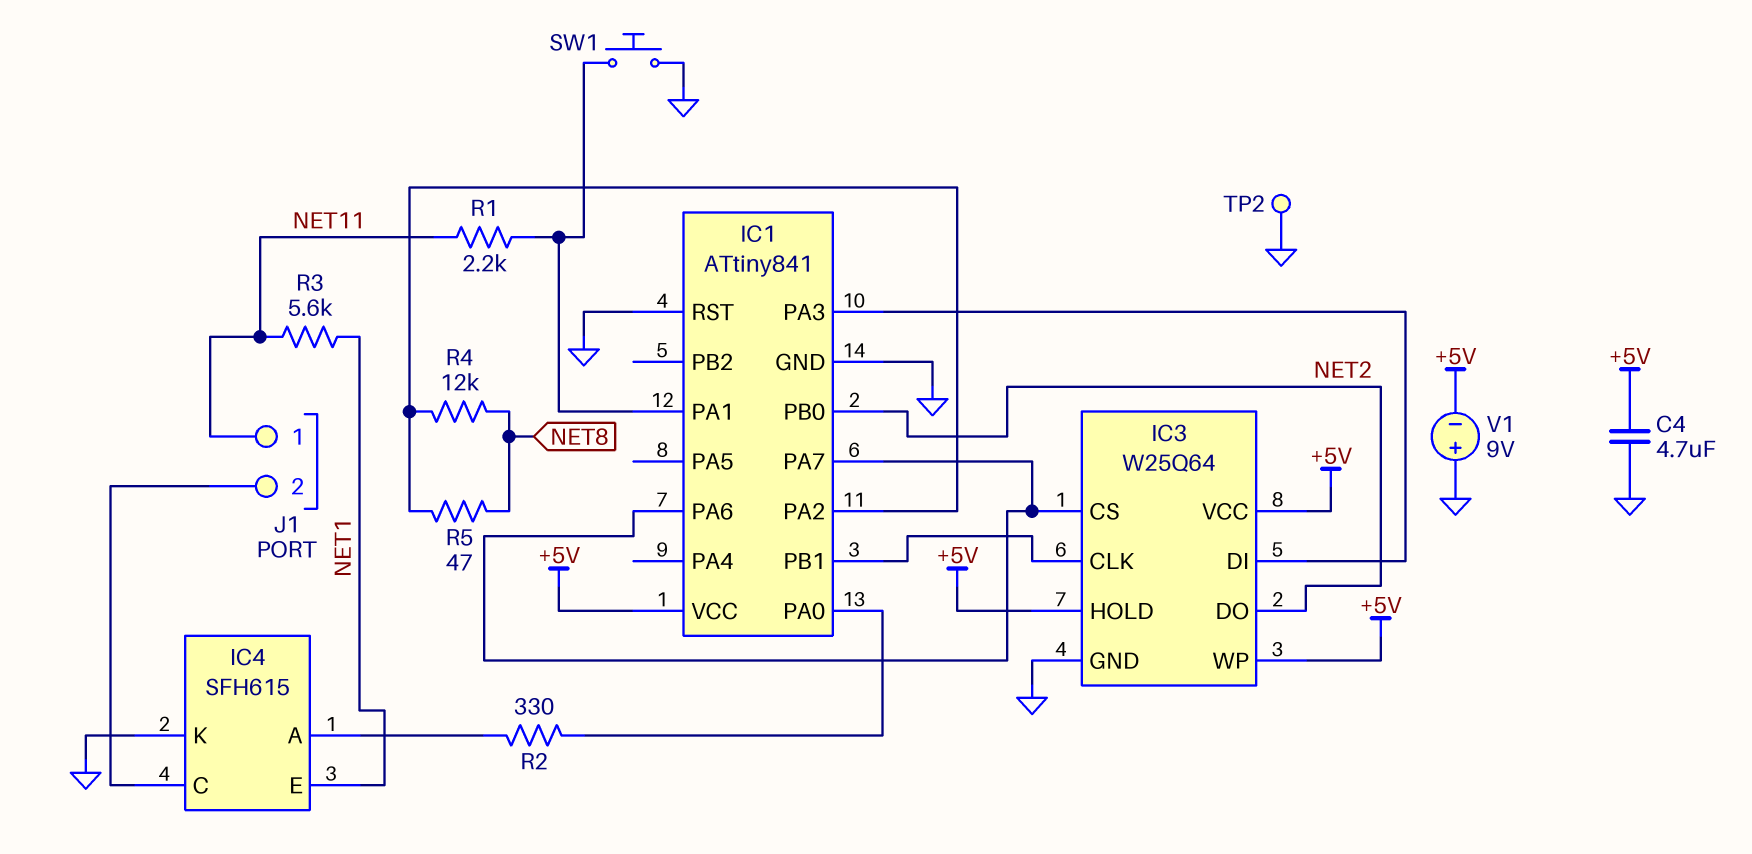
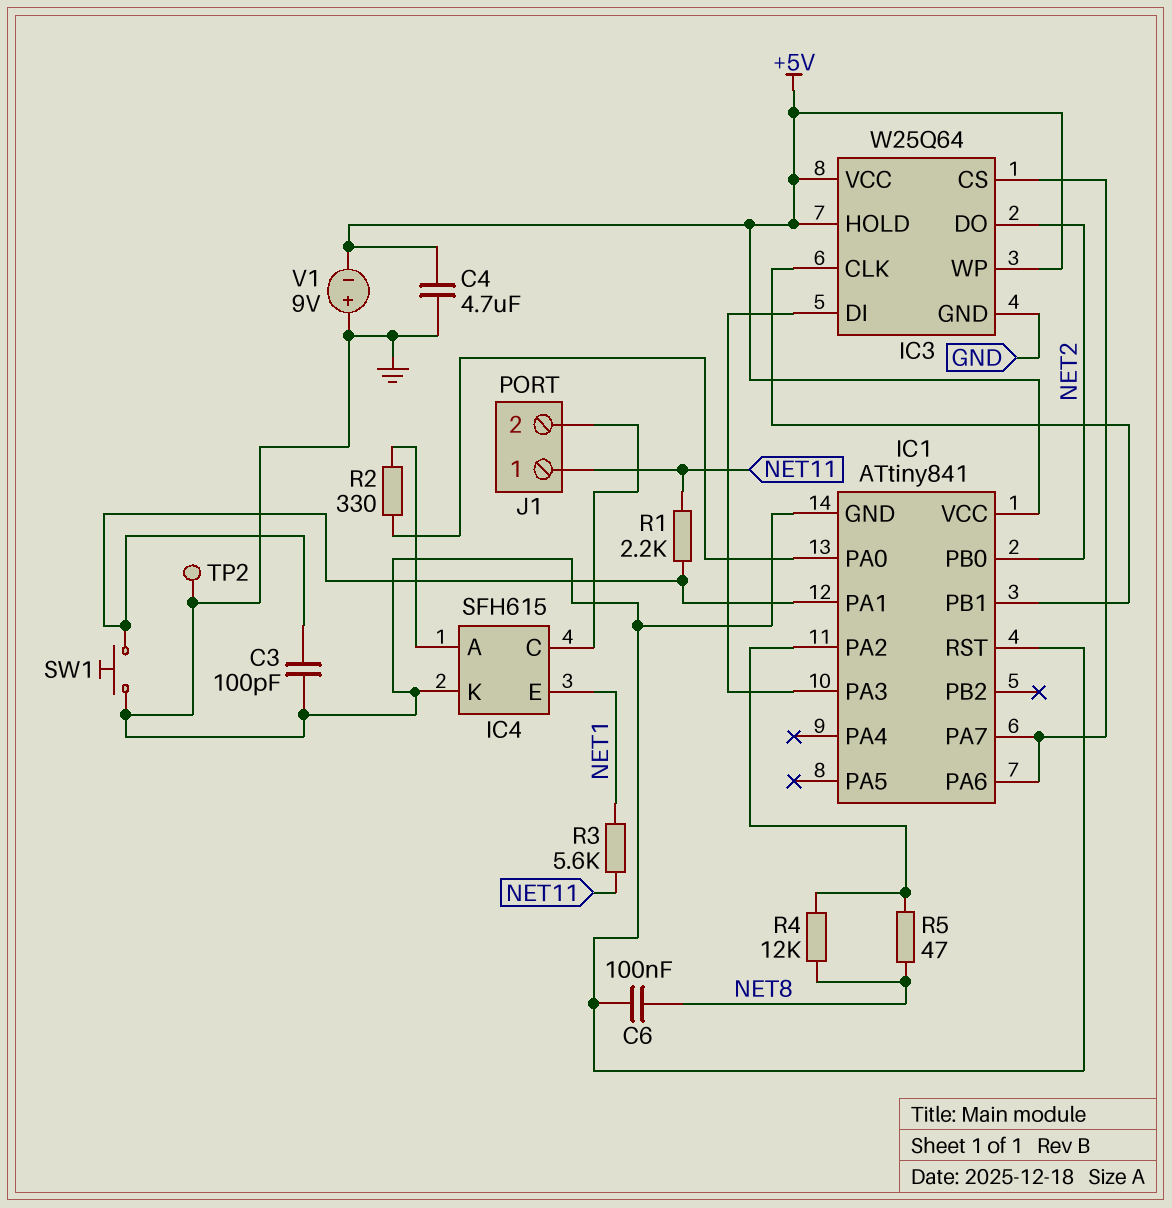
C3: none -> 100pF (GND, IC1/PA1)
C6: none -> 100nF (GND, NET8)

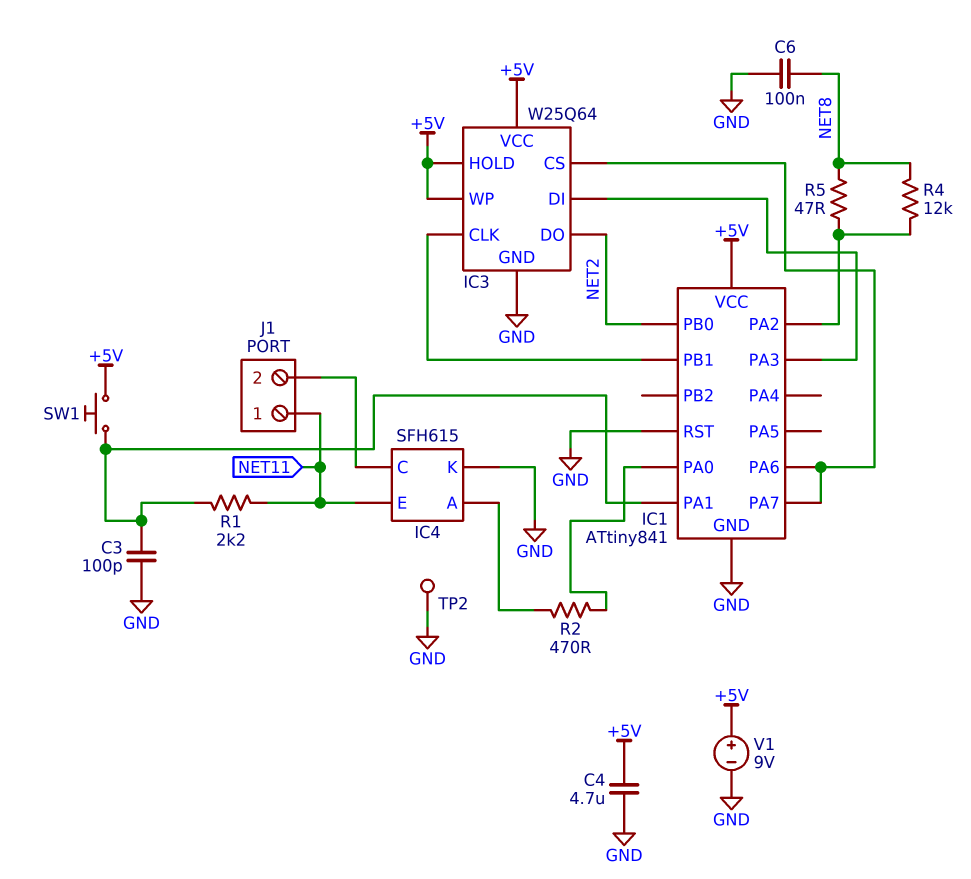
IC4 pin E: NET1 -> NET11
R2: 330 (IC1/PA0, IC4/A) -> 470 (IC1/PA0, IC4/A)
R3: 5.6k (NET1, NET11) -> none
SW1: button (GND, IC1/PA1) -> button (+5V, IC1/PA1)
V1: 9V (plus GND, minus +5V) -> 9V (plus +5V, minus GND)

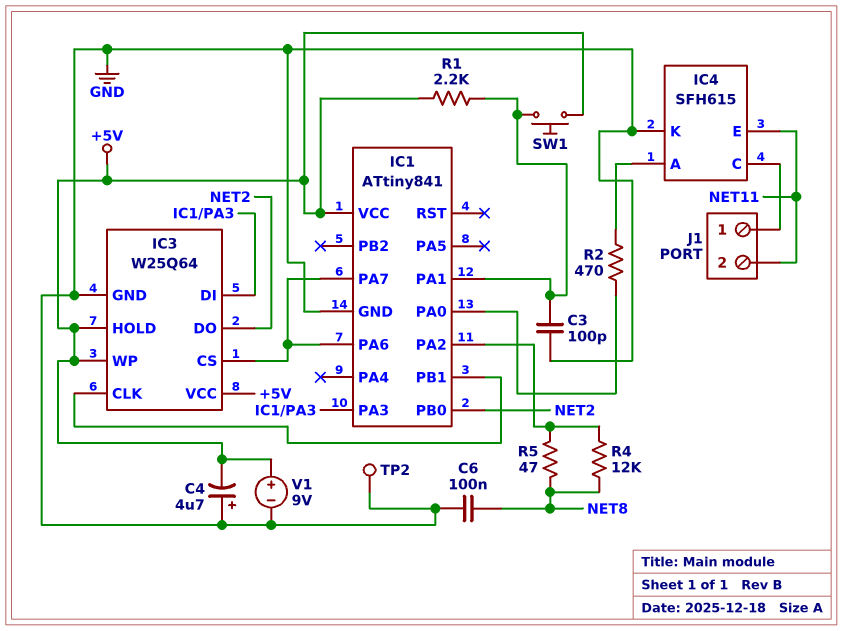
C4: 4.7uF (+5V, GND) -> 4.7uF (plus GND, minus +5V)
IC1 pin RST: GND -> none
J1 pin 1: NET11 -> IC4/C
J1 pin 2: IC4/C -> NET11
R1: 2.2k (IC1/PA1, NET11) -> 2.2k (+5V, IC1/PA1)

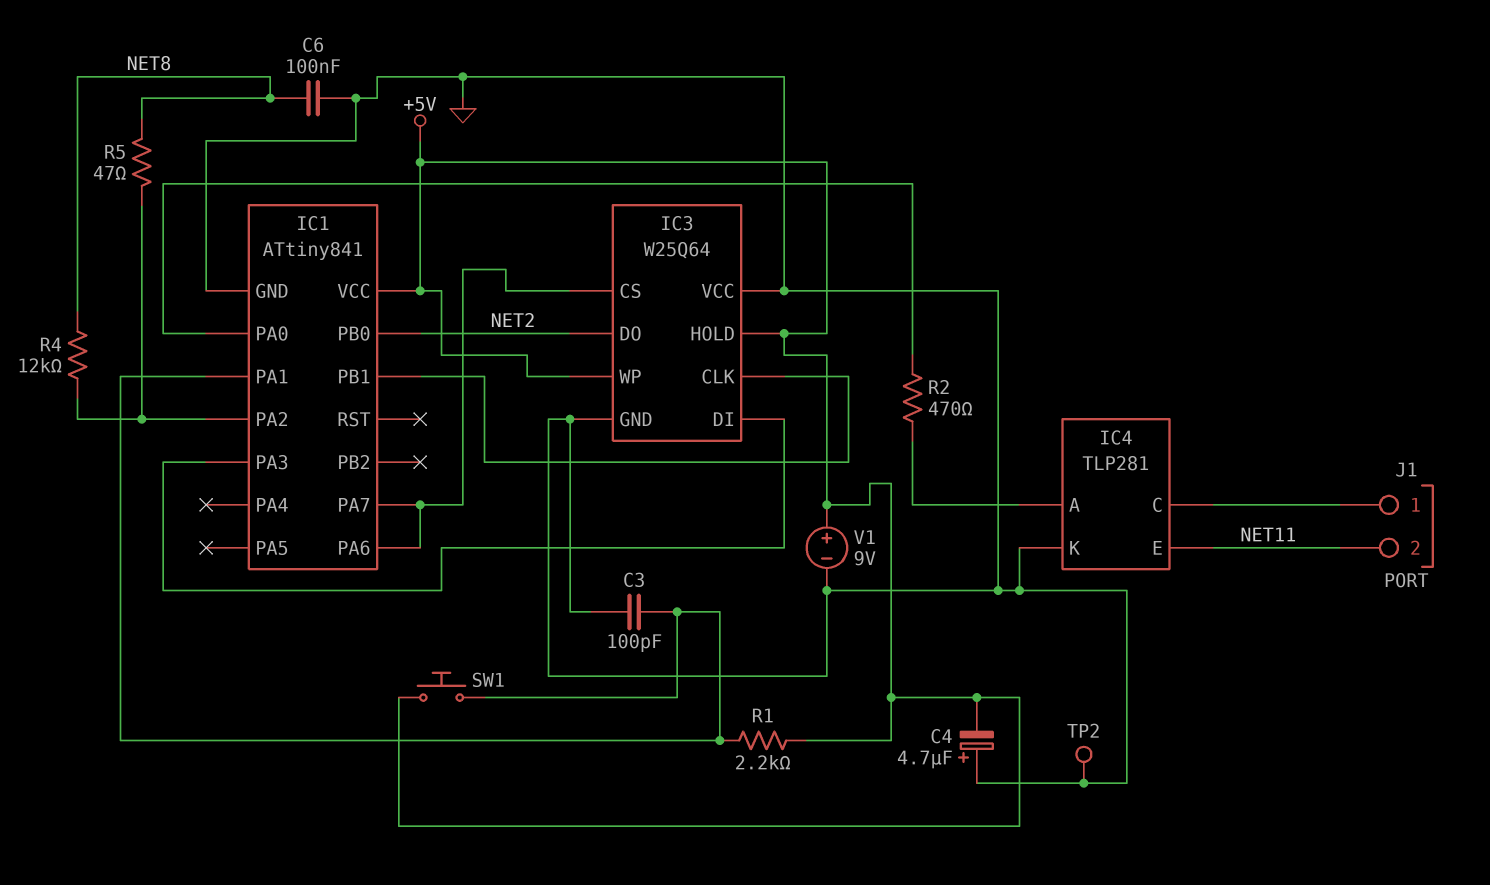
IC3 pin VCC: +5V -> GND
IC4: SFH615 -> TLP281

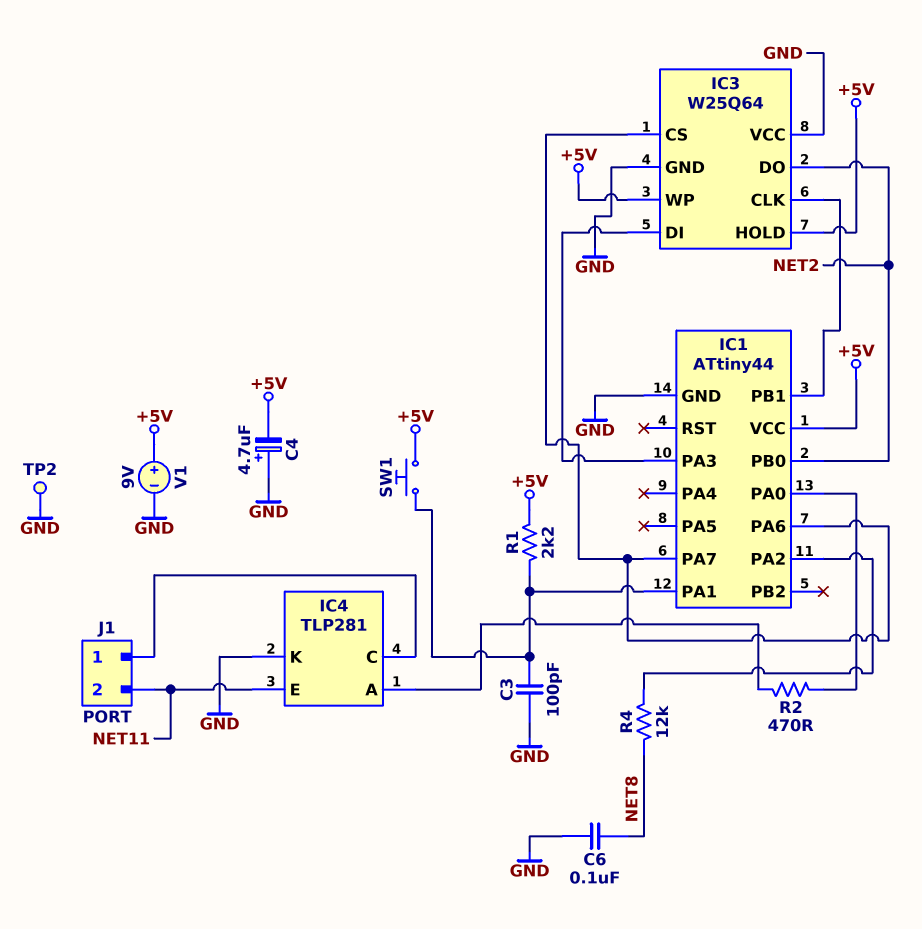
IC1: ATtiny841 -> ATtiny44
R5: 47 (IC1/PA2, NET8) -> none

